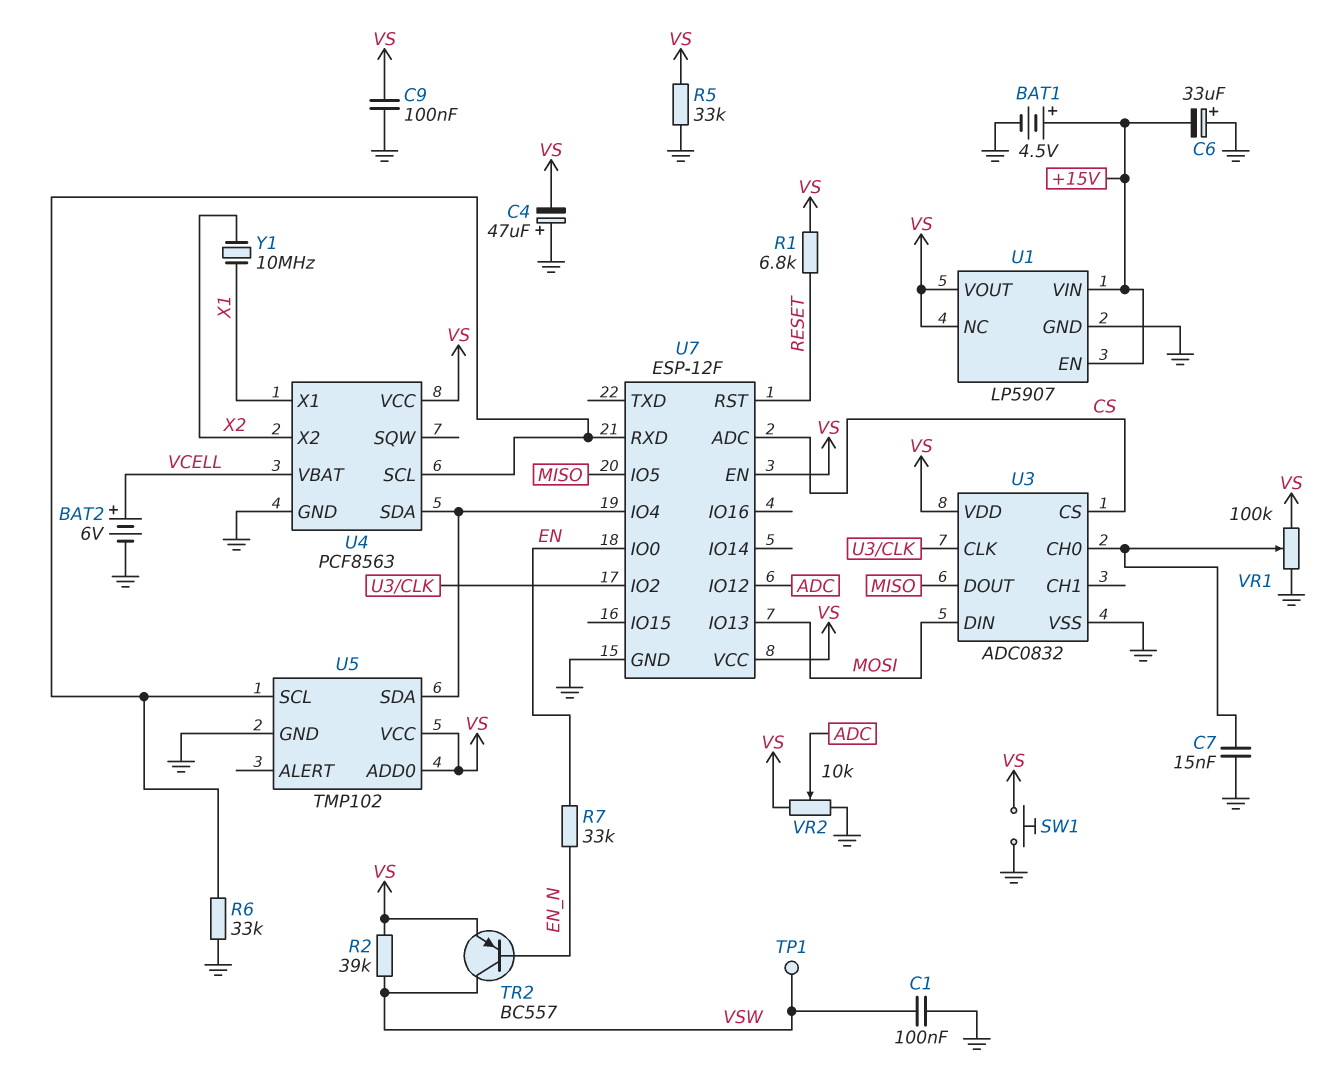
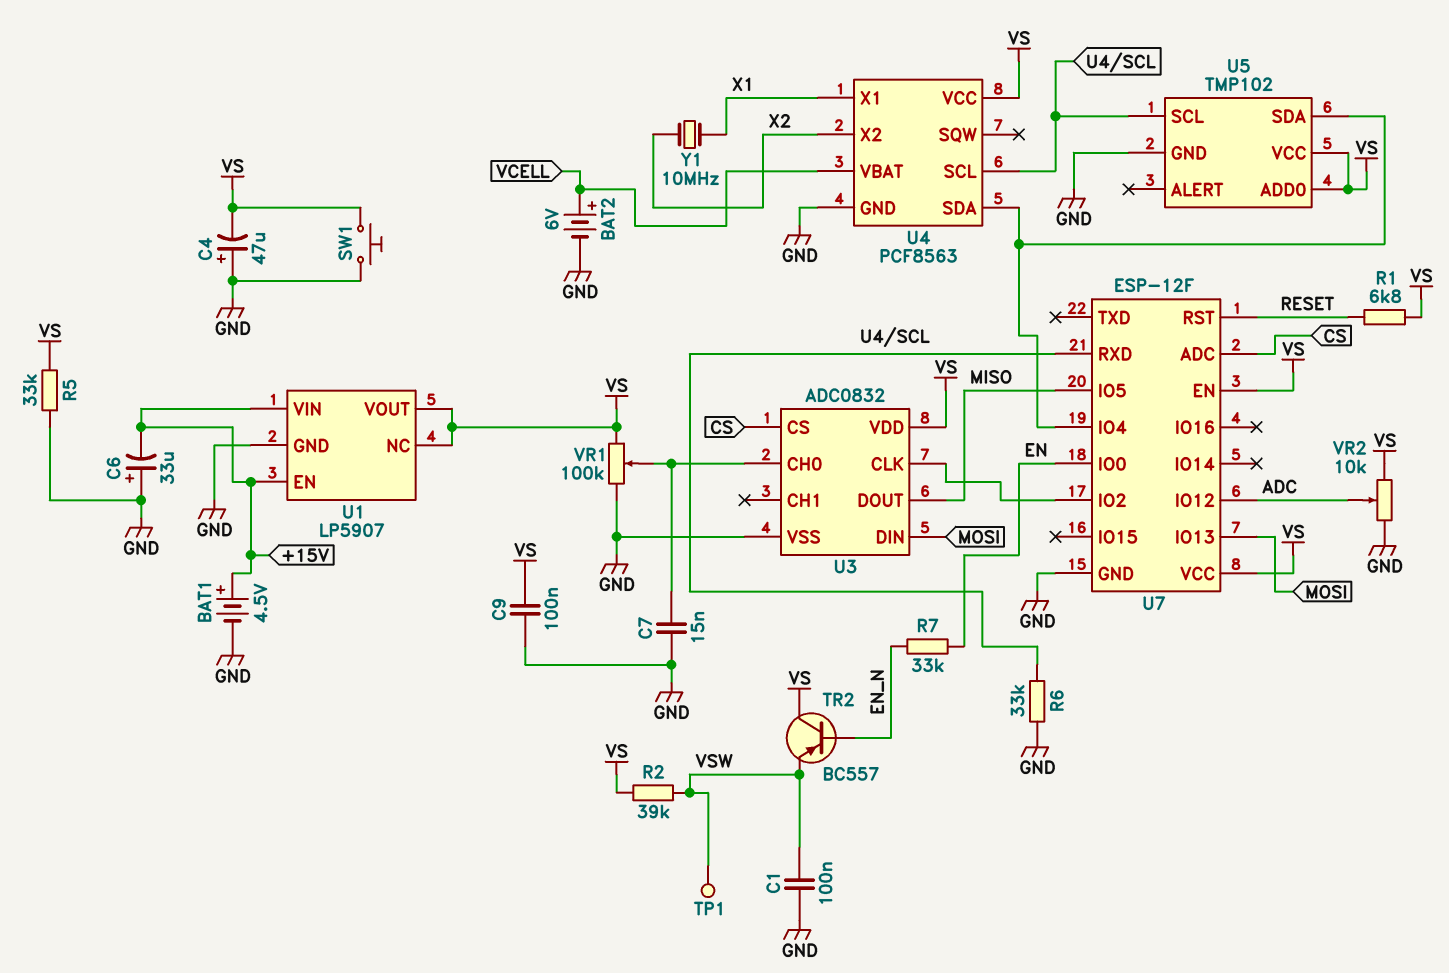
TR2: PNP BC557 (B EN_N, C VSW, E VS) -> PNP BC557 (B EN_N, C VS, E VSW)

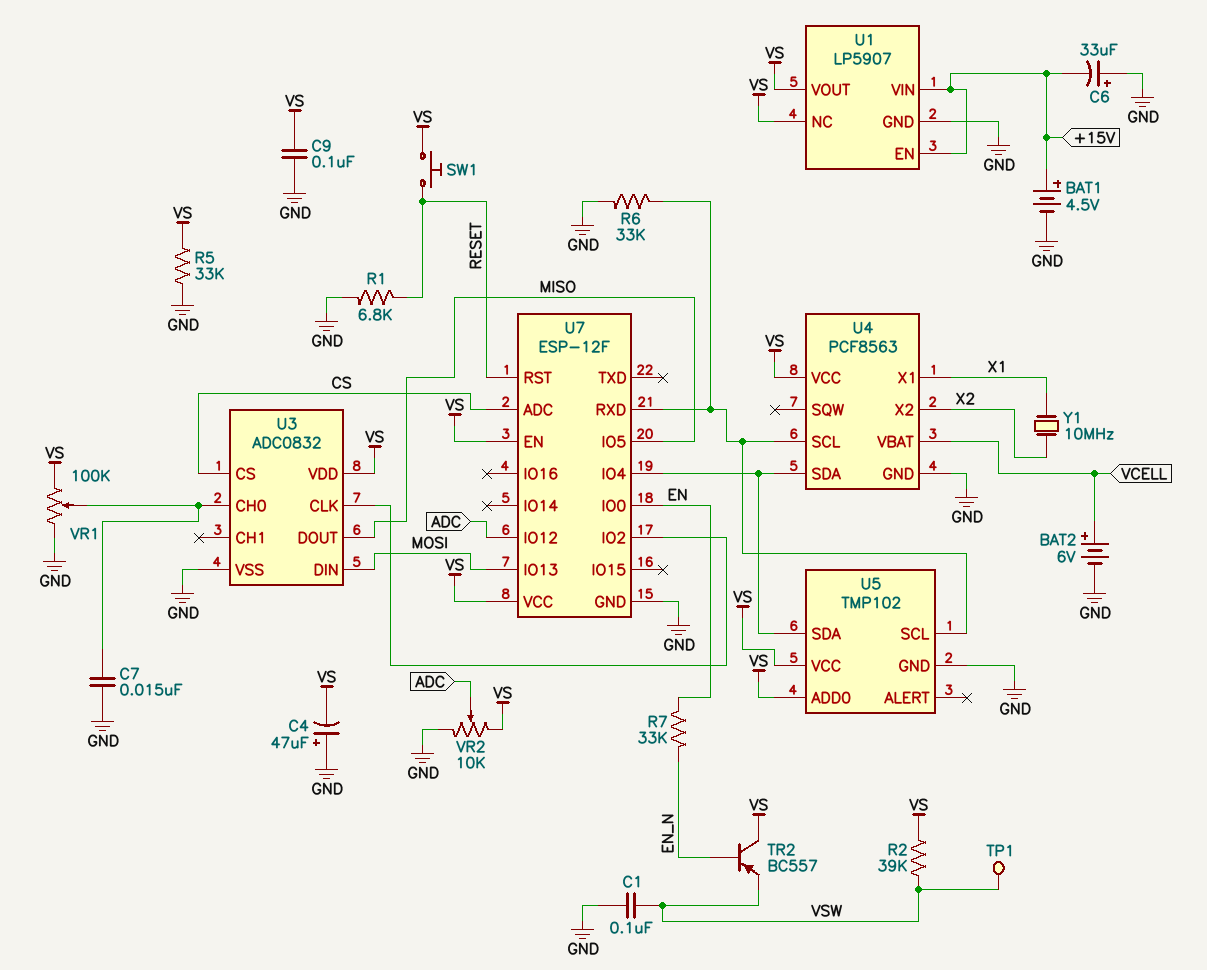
R1: 6.8k (RESET, VS) -> 6.8k (GND, RESET)
SW1: button (GND, VS) -> button (RESET, VS)

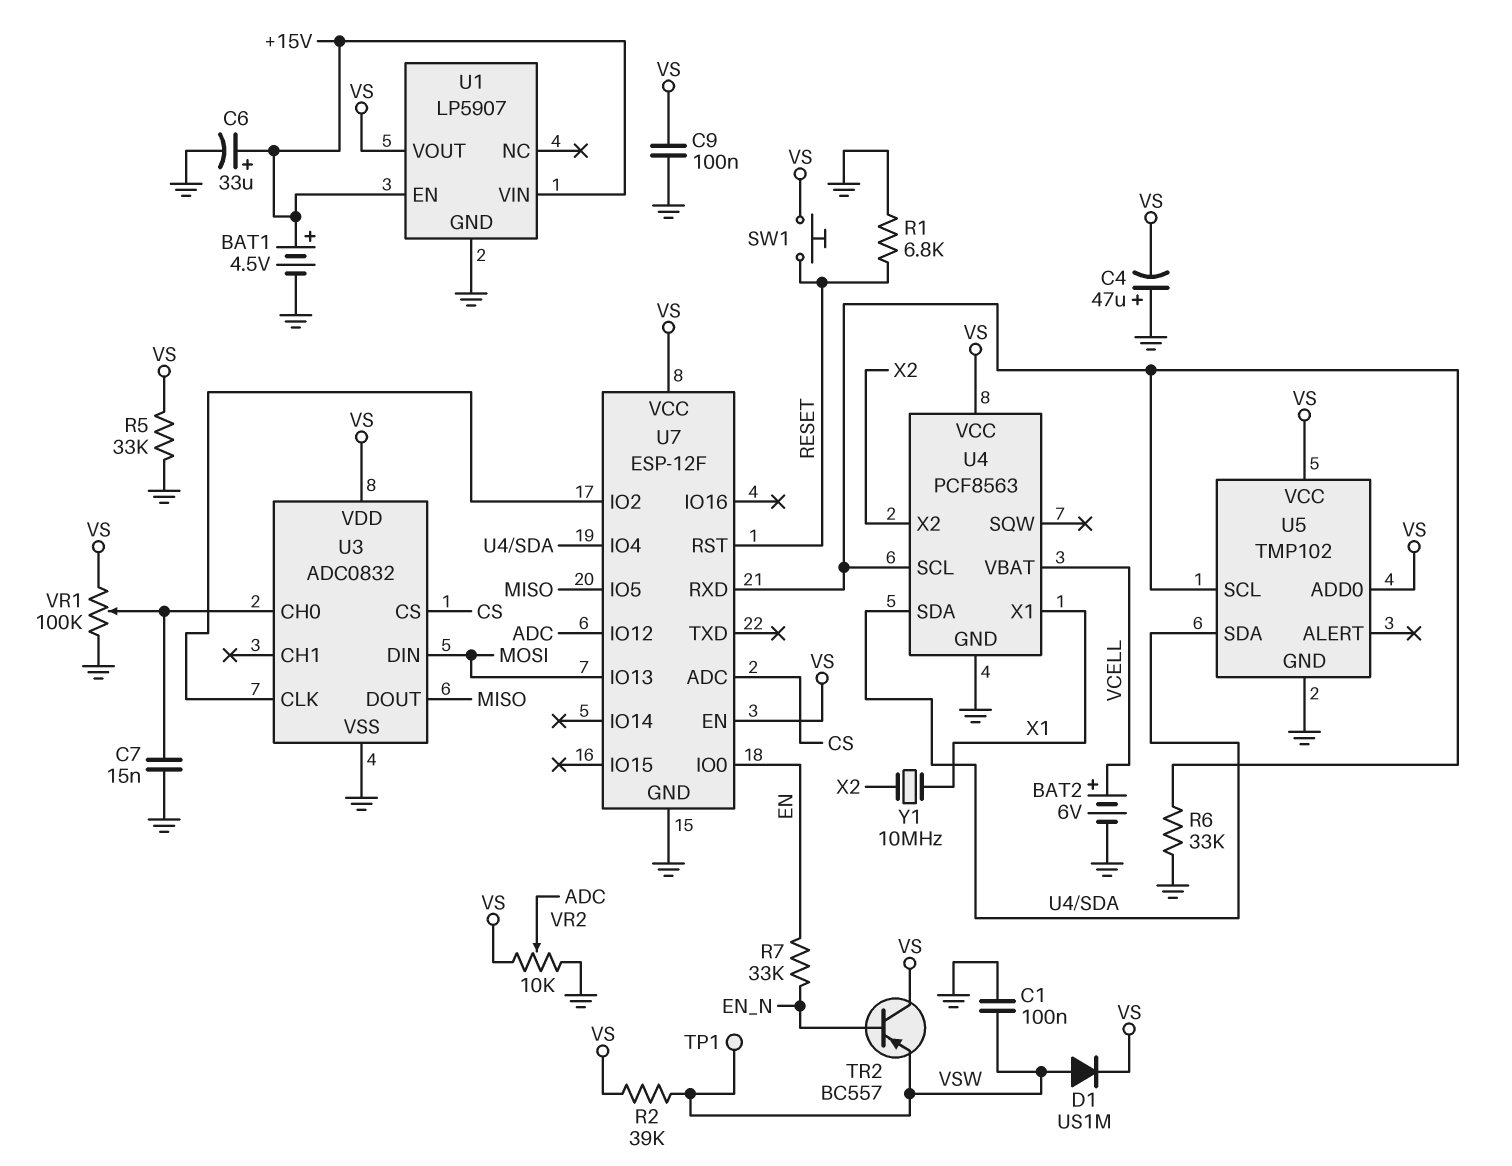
C6: 33uF (plus GND, minus +15V) -> 33uF (plus +15V, minus GND)
D1: none -> diode US1M (A VSW, K VS)
U1 pin NC: VS -> none

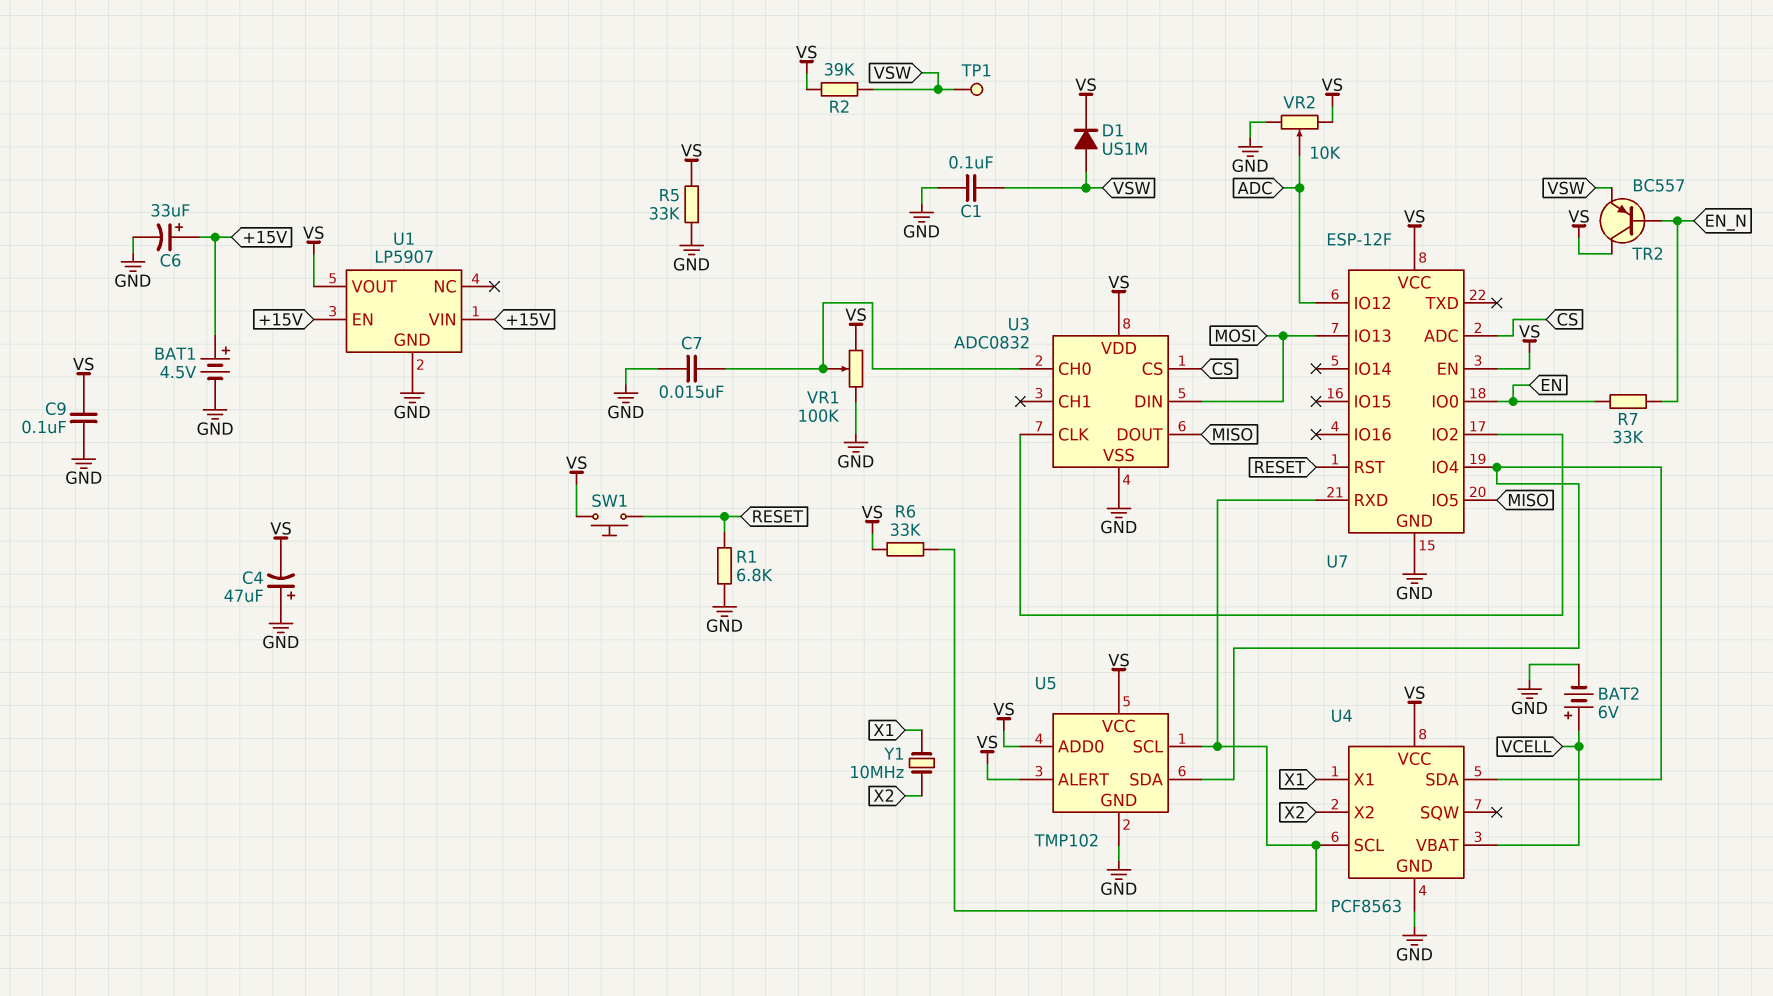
R6: 33k (GND, U4/SCL) -> 33k (U4/SCL, VS)
U5 pin ALERT: none -> VS

